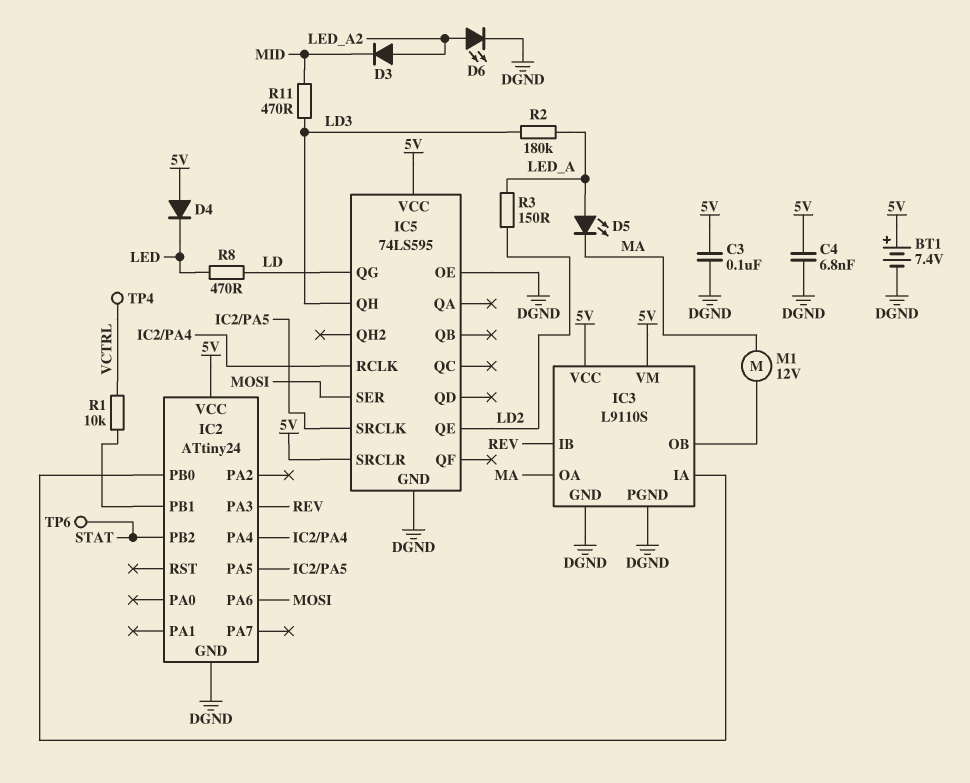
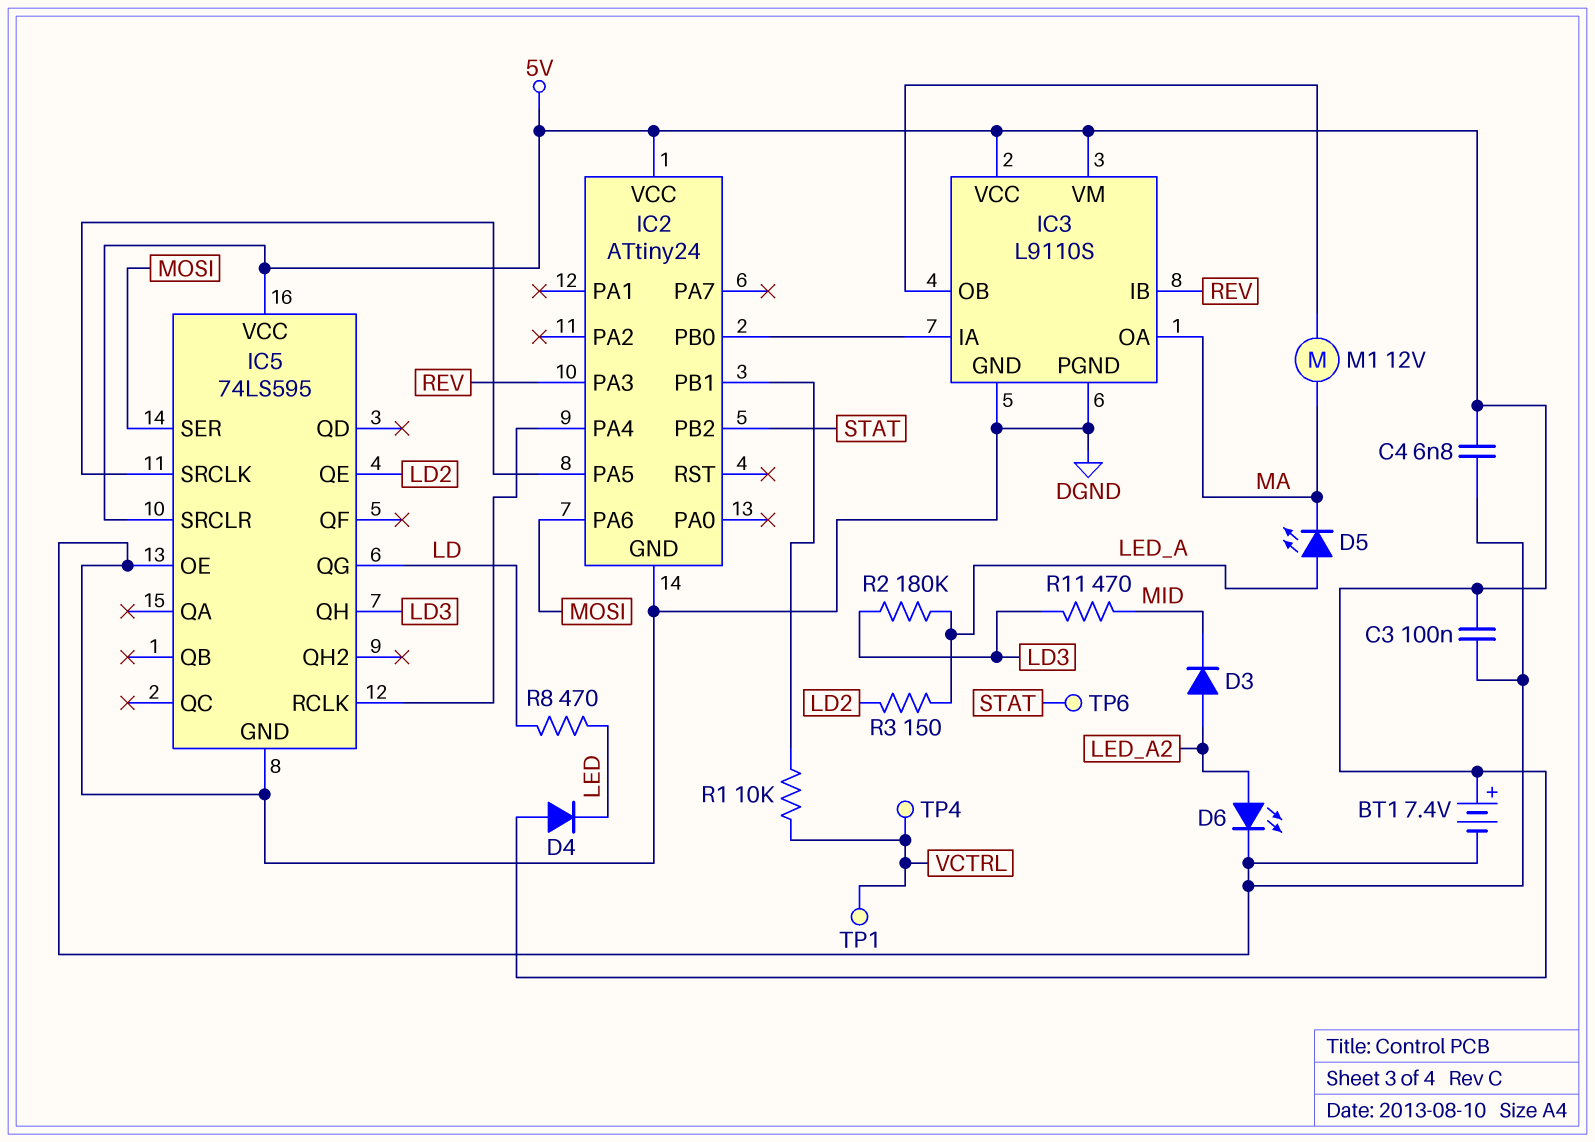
TP1: none -> test point (VCTRL)

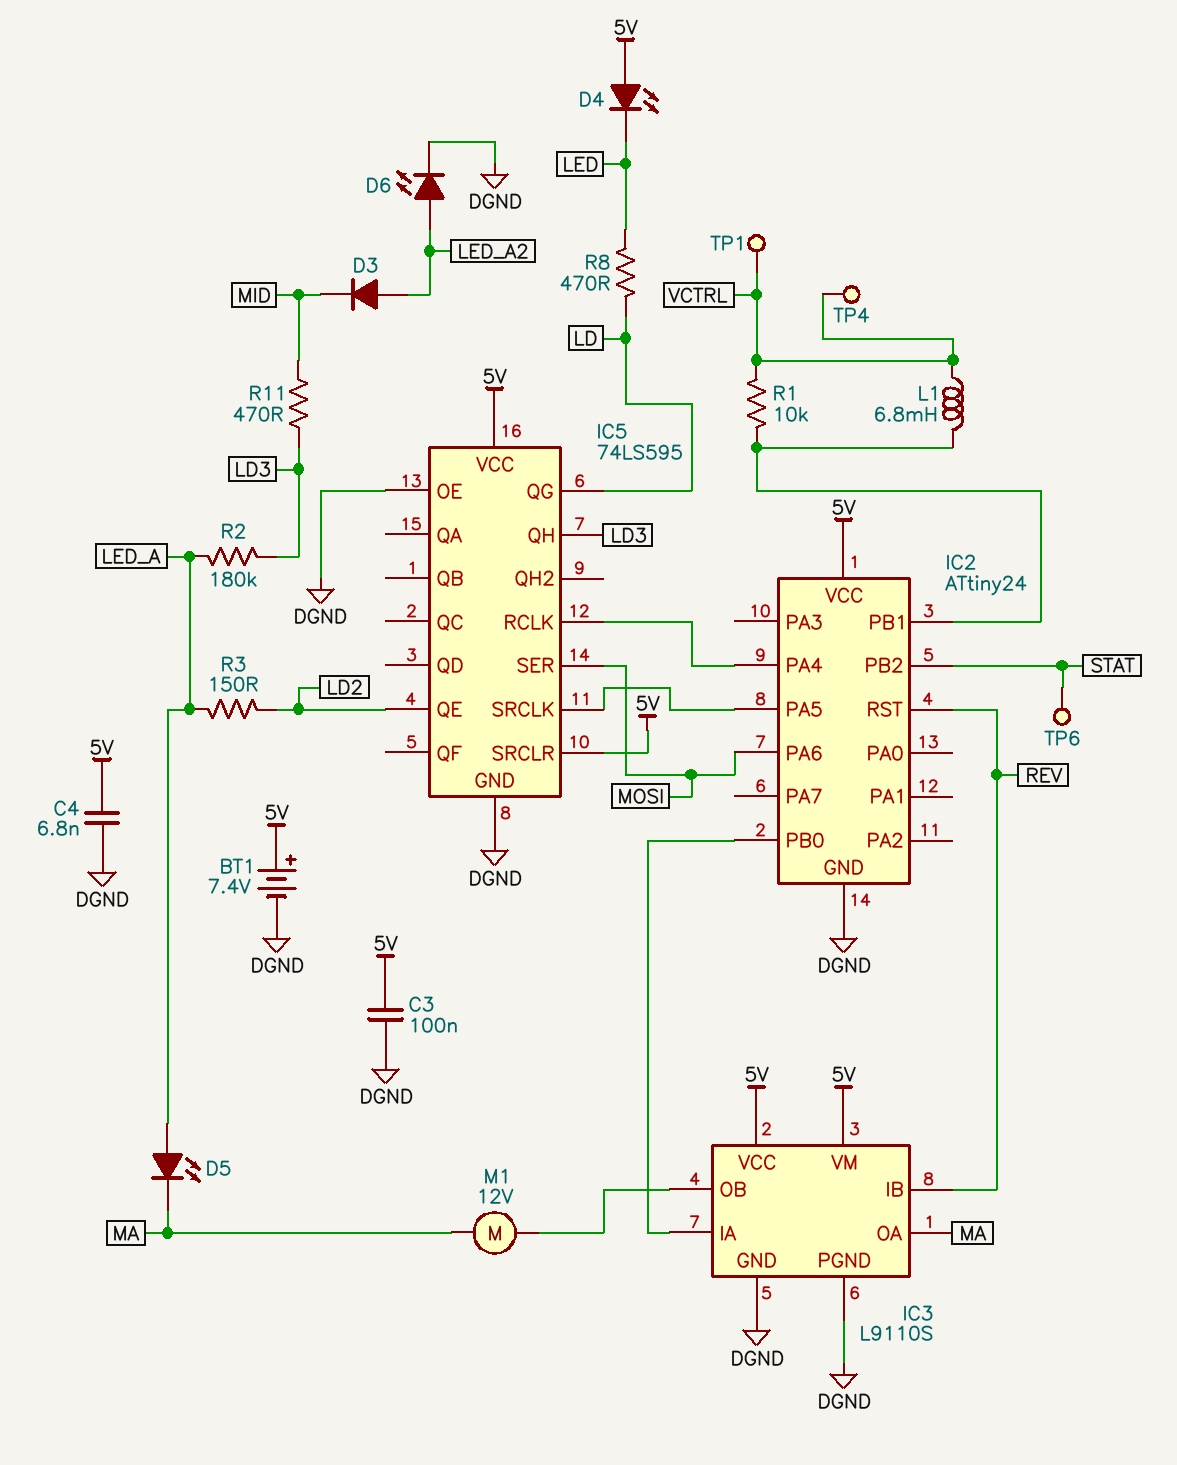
D4: diode (A 5V, K LED) -> LED (A 5V, K LED)
IC2 pin PA3: REV -> none
IC2 pin RST: none -> REV
L1: none -> 6.8mH (IC2/PB1, VCTRL)

